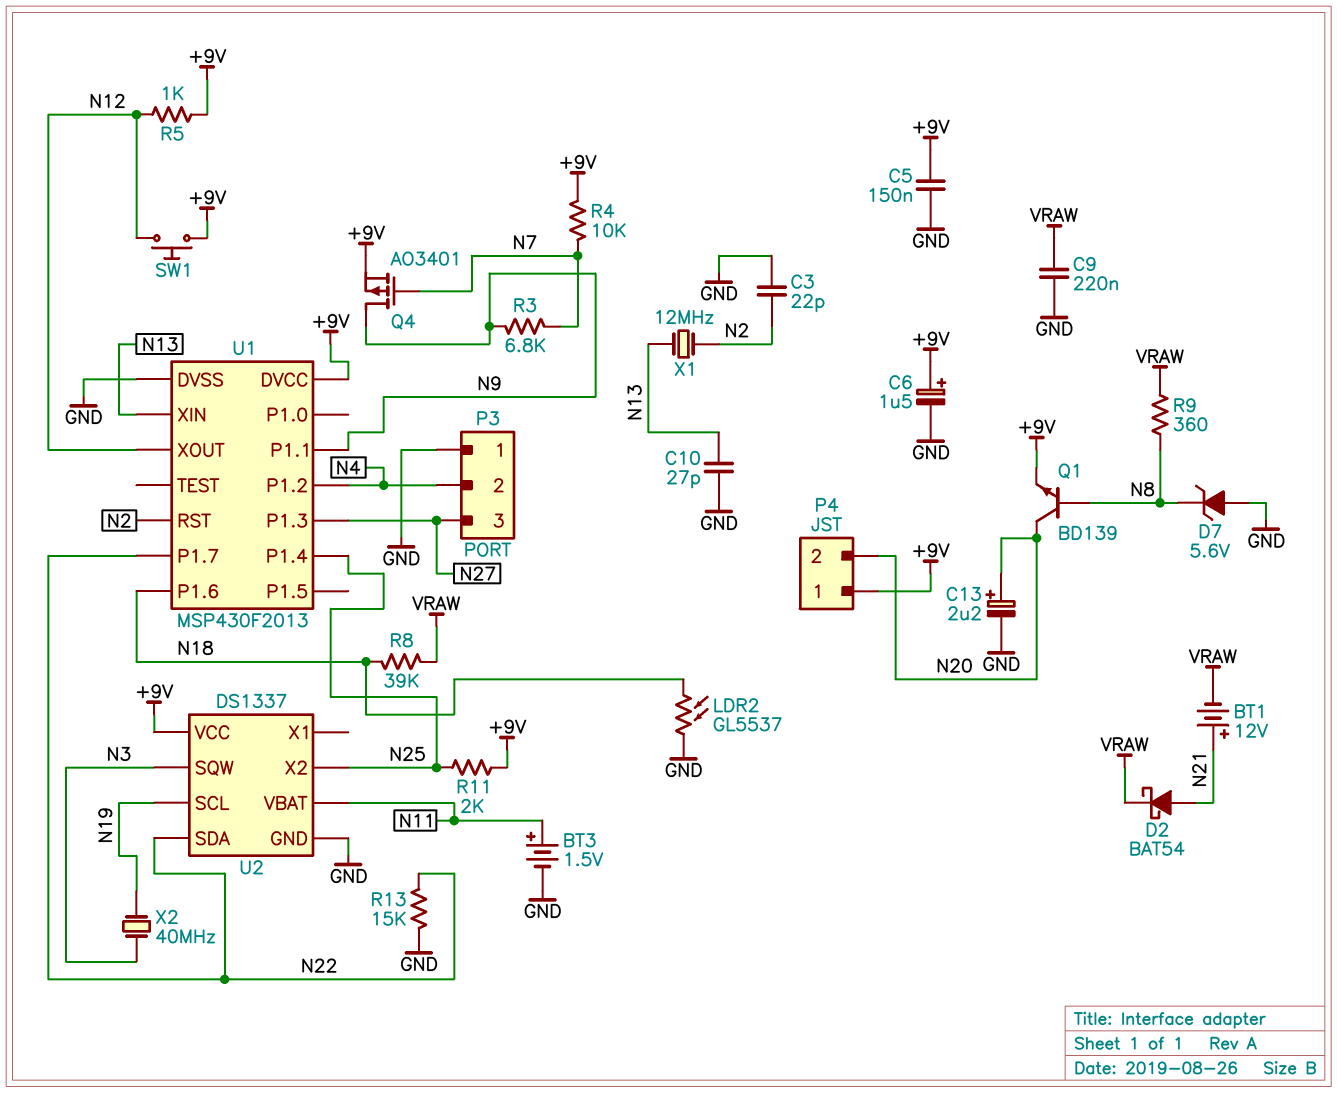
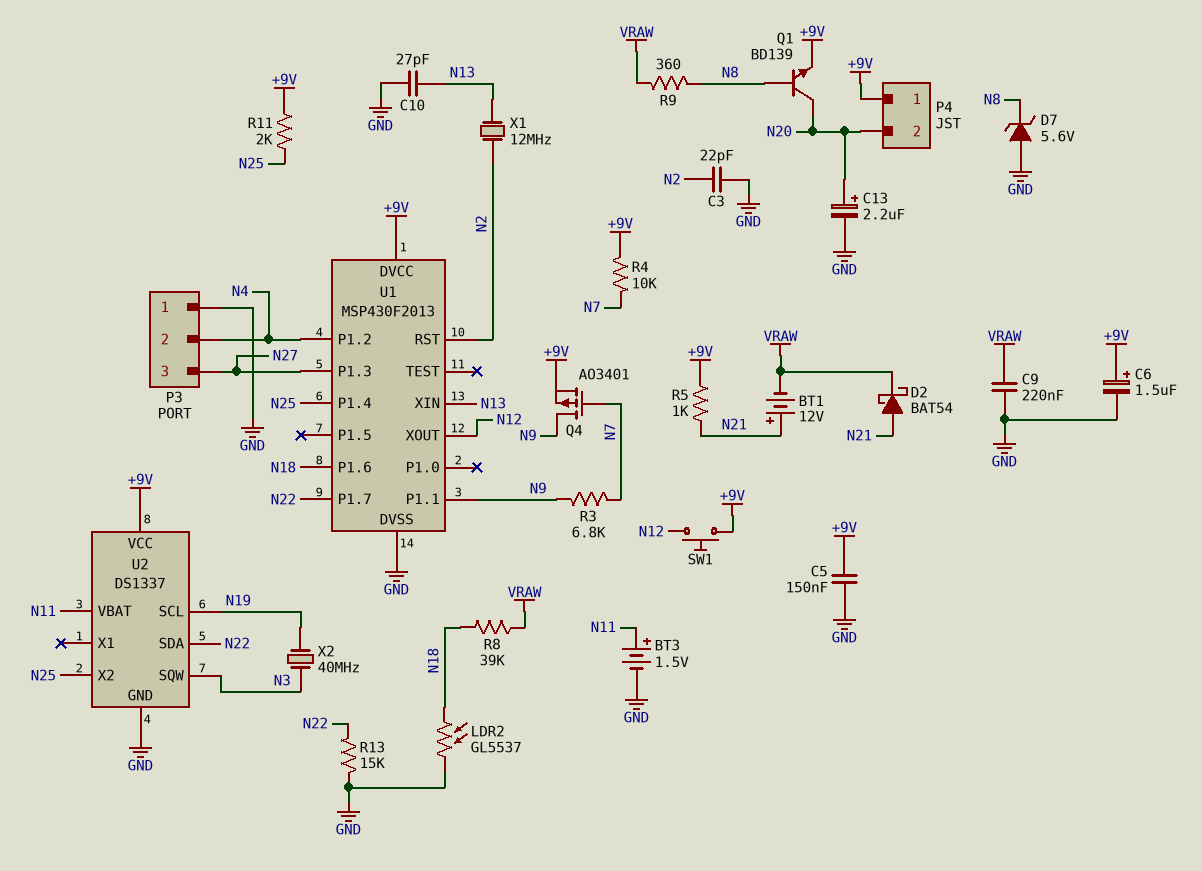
R5: 1k (+9V, N12) -> 1k (+9V, N21)

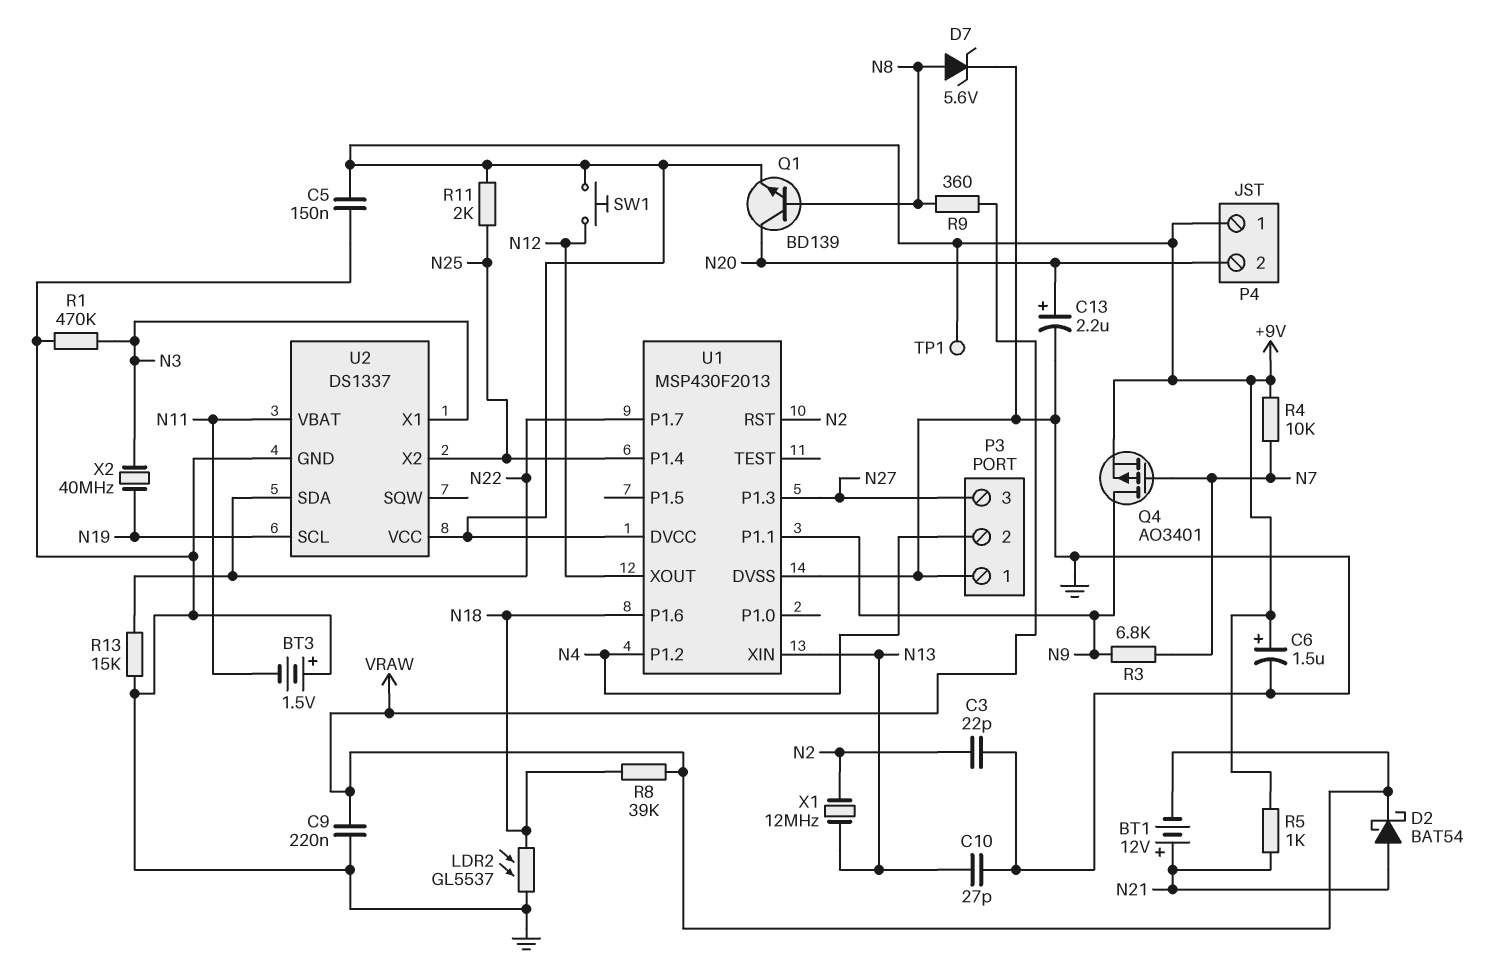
BT3: 1.5V (plus N11, minus GND) -> 1.5V (plus GND, minus N11)
D7: zener 5.6V (A GND, K N8) -> zener 5.6V (A N8, K GND)
R1: none -> 470k (GND, N3)
TP1: none -> test point (+9V)
U2 pin SQW: N3 -> none
U2 pin X1: none -> N3

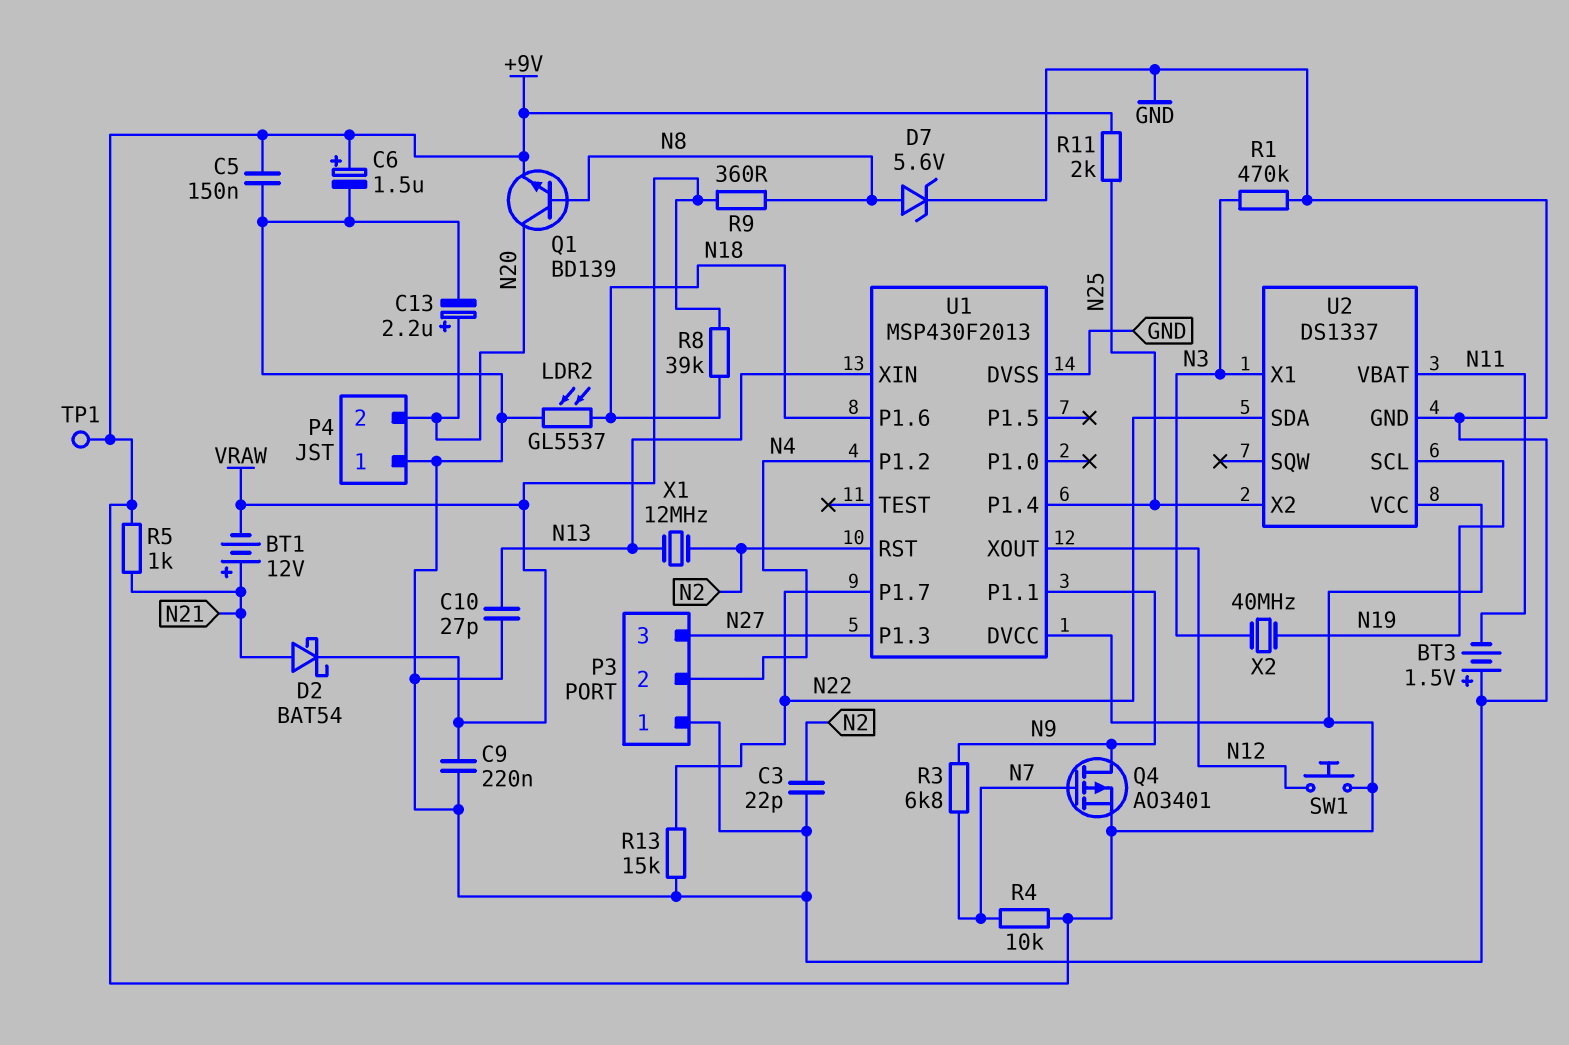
P4 pin 1: +9V -> GND

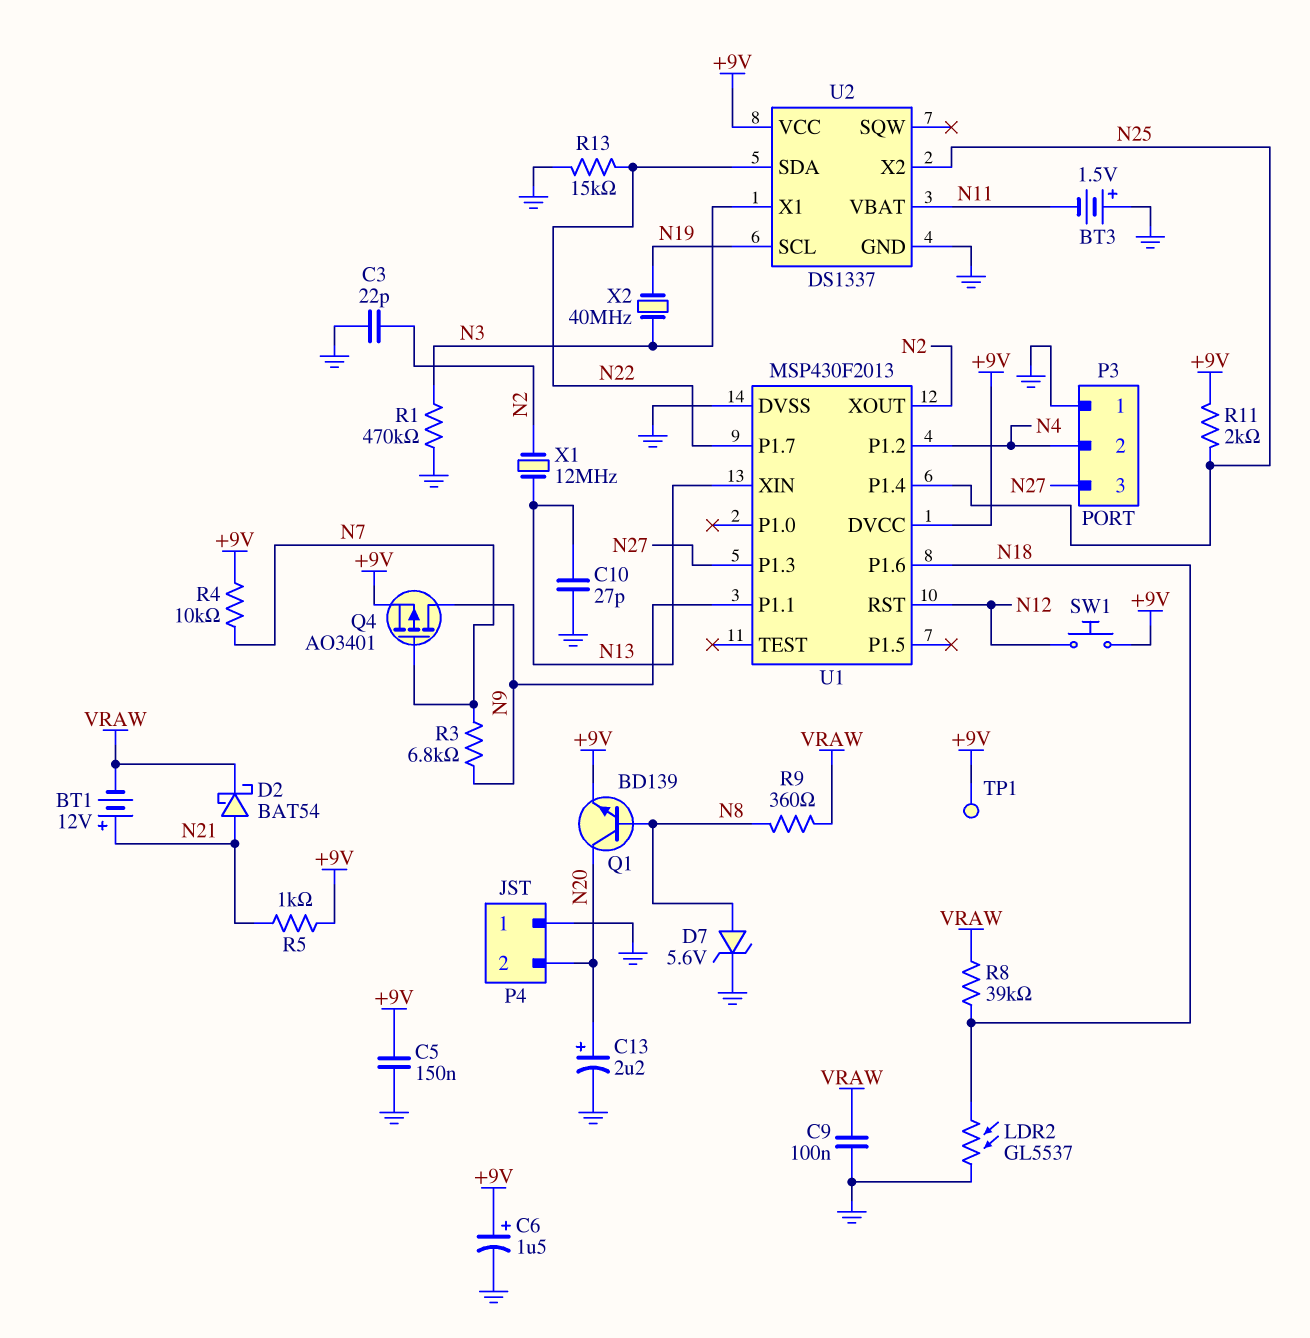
C9: 220nF (GND, VRAW) -> 100nF (GND, VRAW)
U1 pin RST: N2 -> N12
U1 pin XOUT: N12 -> N2

